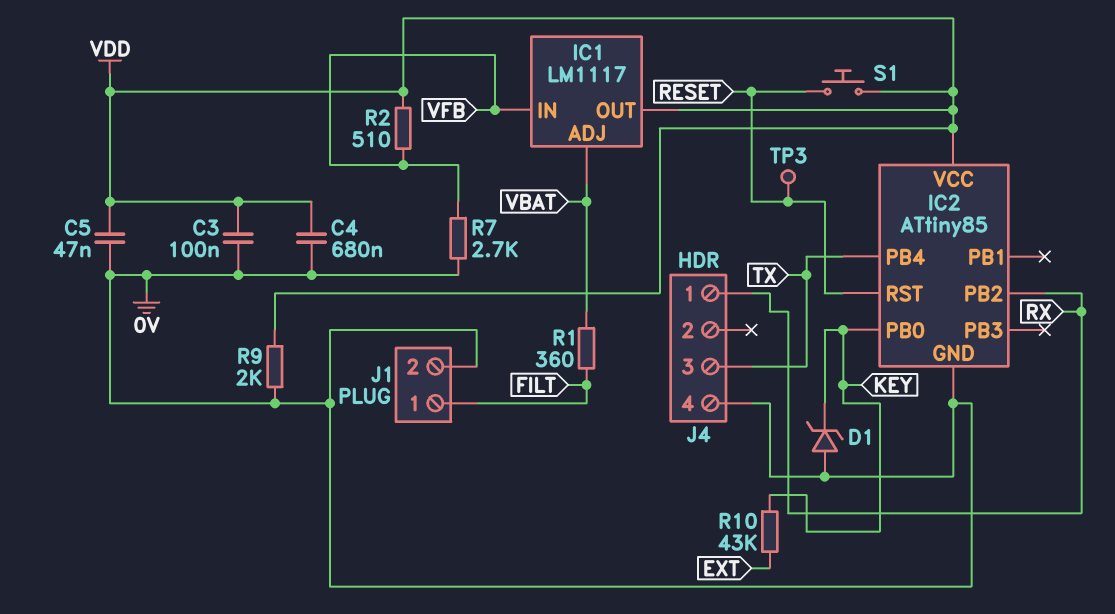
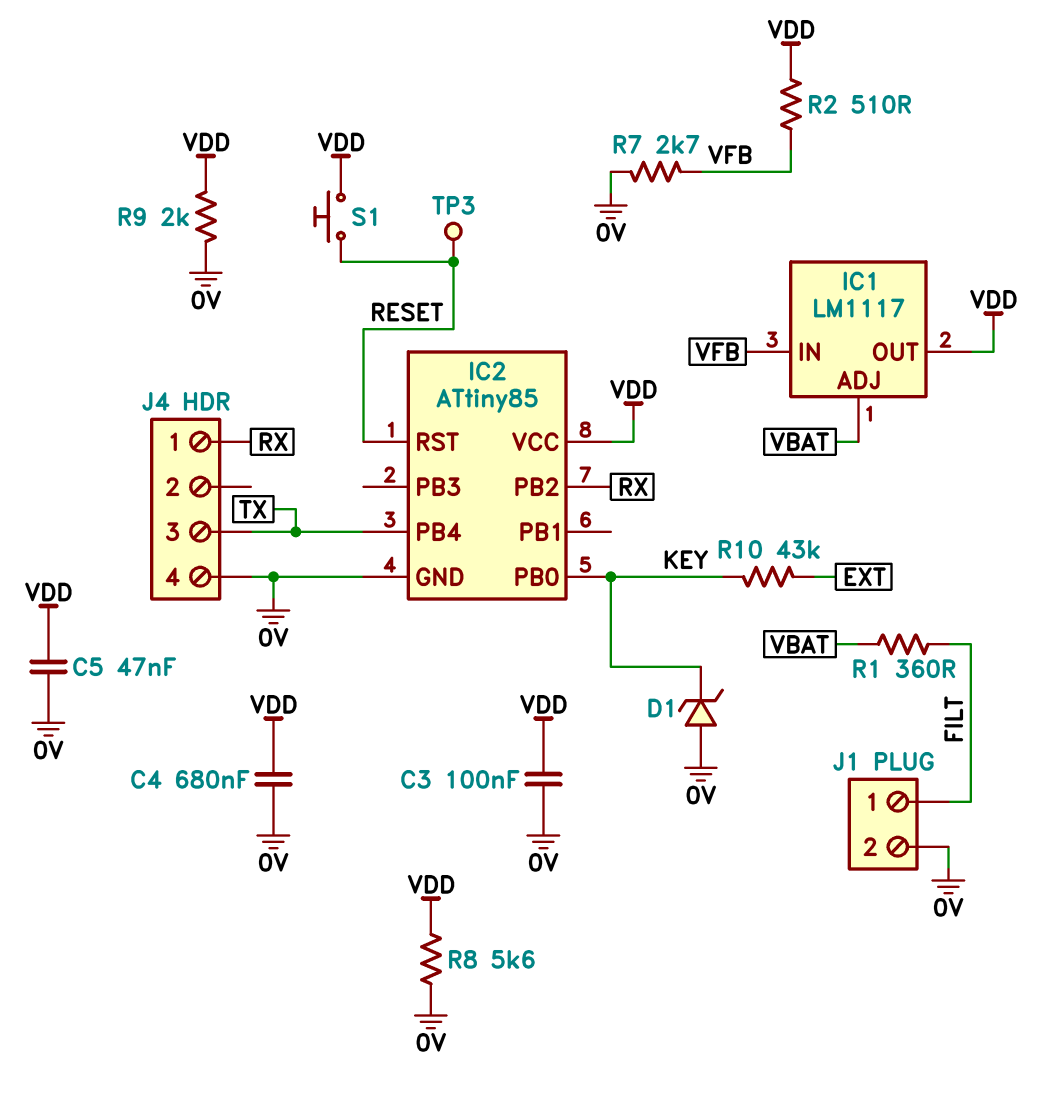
R8: none -> 5.6k (0V, VDD)

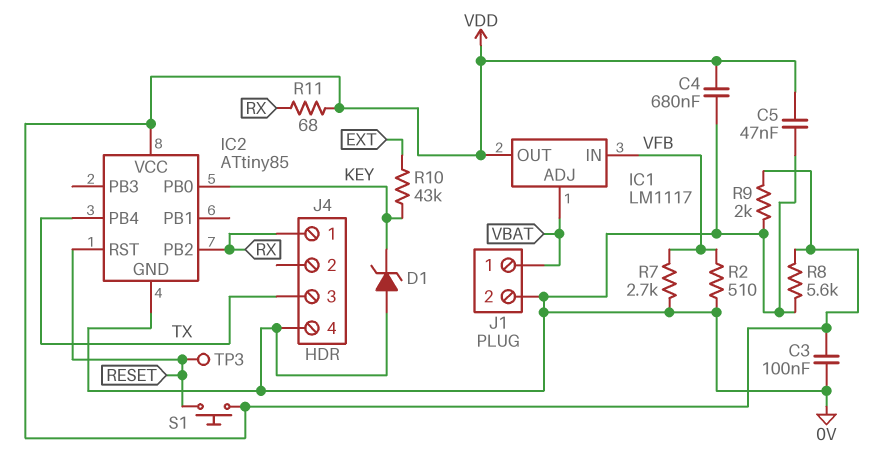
J1 pin 1: FILT -> VBAT
R1: 360 (FILT, VBAT) -> none
R2: 510 (VDD, VFB) -> 510 (0V, VFB)
R11: none -> 68 (RX, VDD)

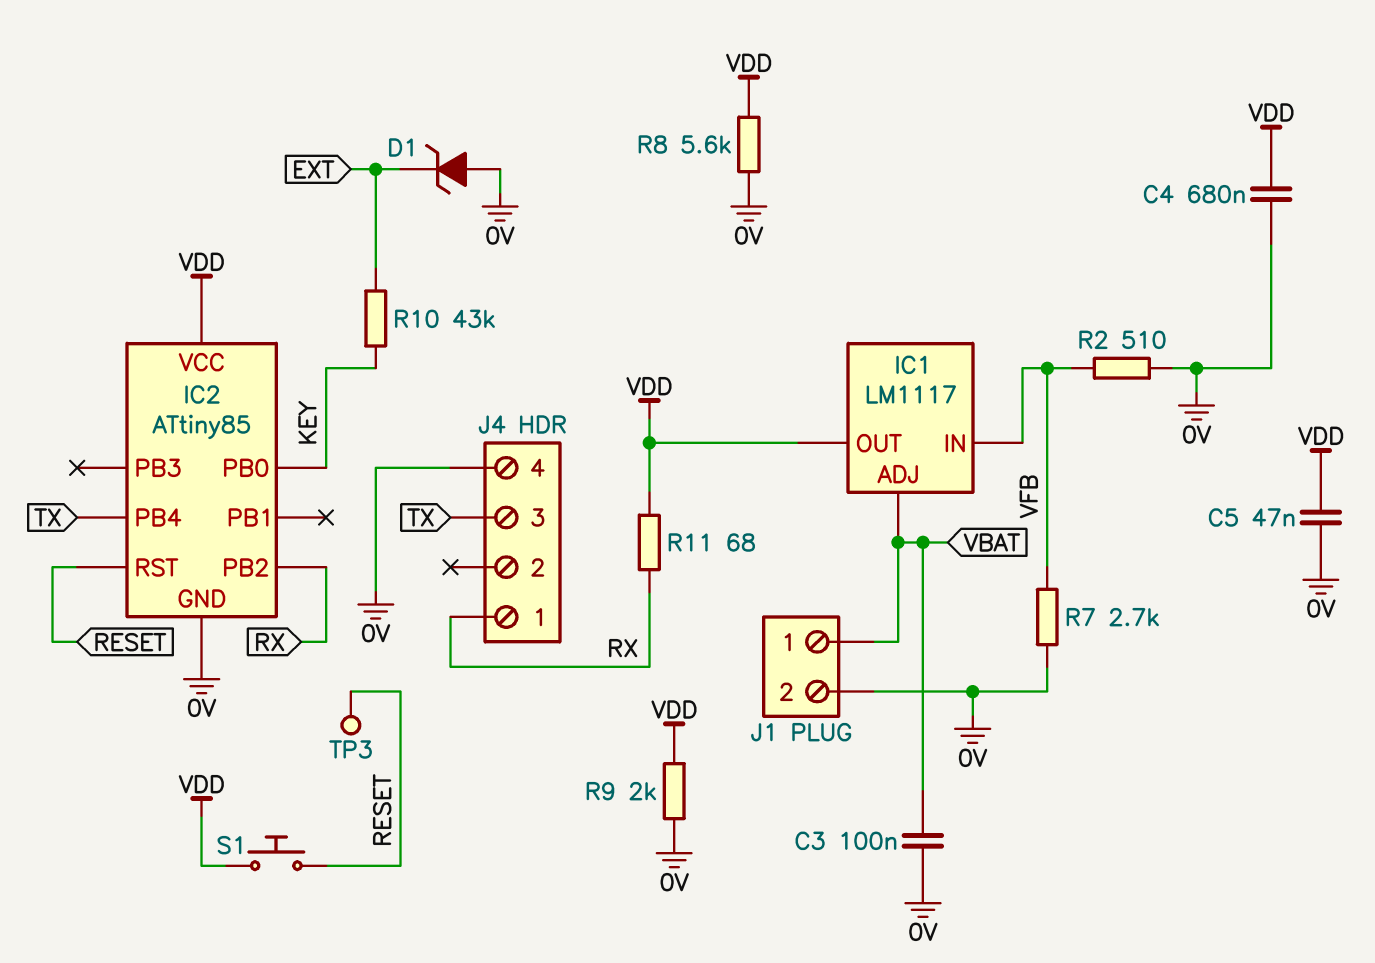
C3: 100nF (0V, VDD) -> 100nF (0V, VBAT)
D1: zener (A 0V, K KEY) -> zener (A 0V, K EXT)

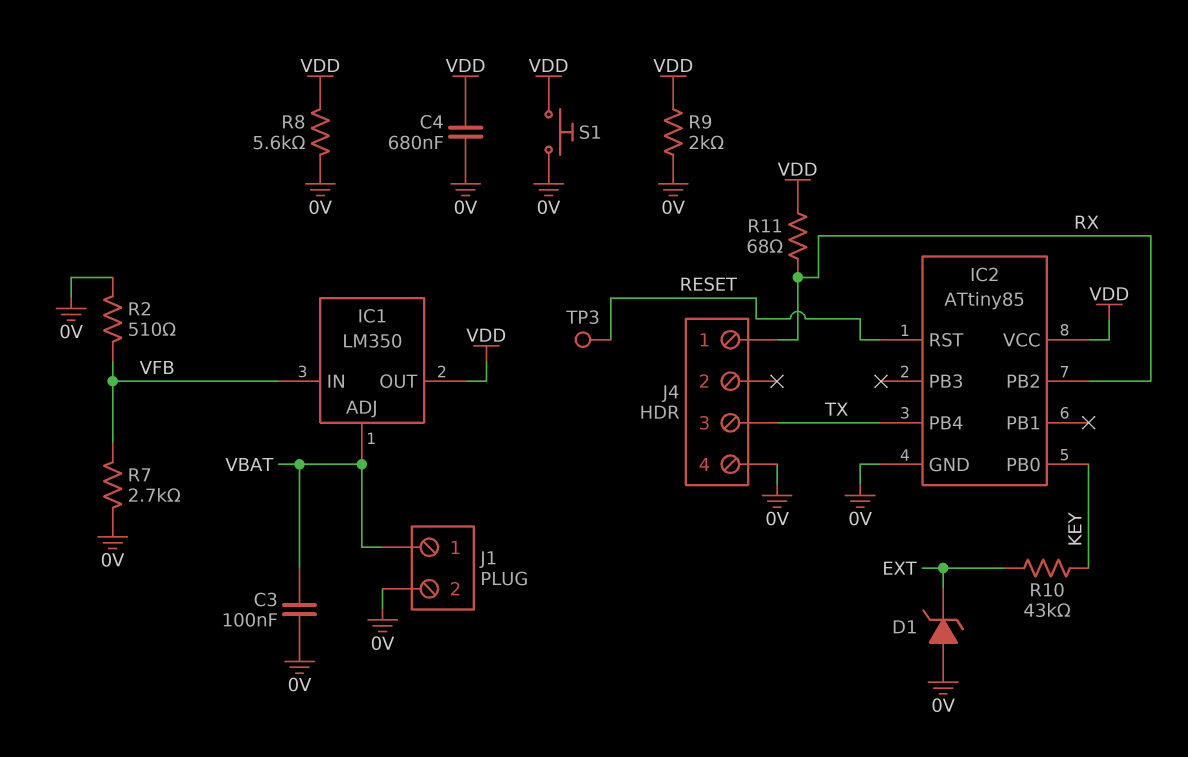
C5: 47nF (0V, VDD) -> none
IC1: LM1117 -> LM350
S1: button (RESET, VDD) -> button (0V, VDD)

